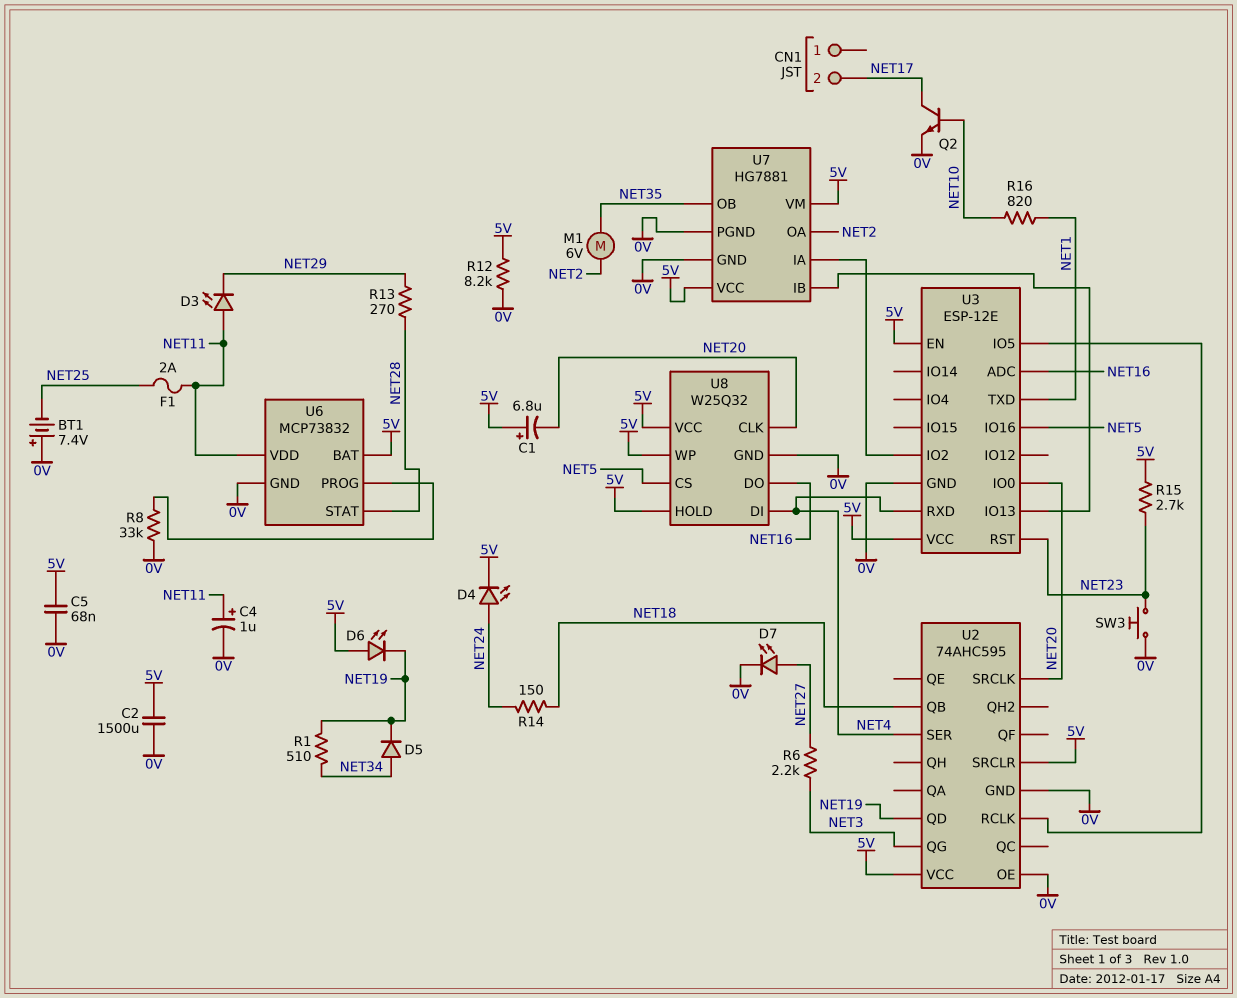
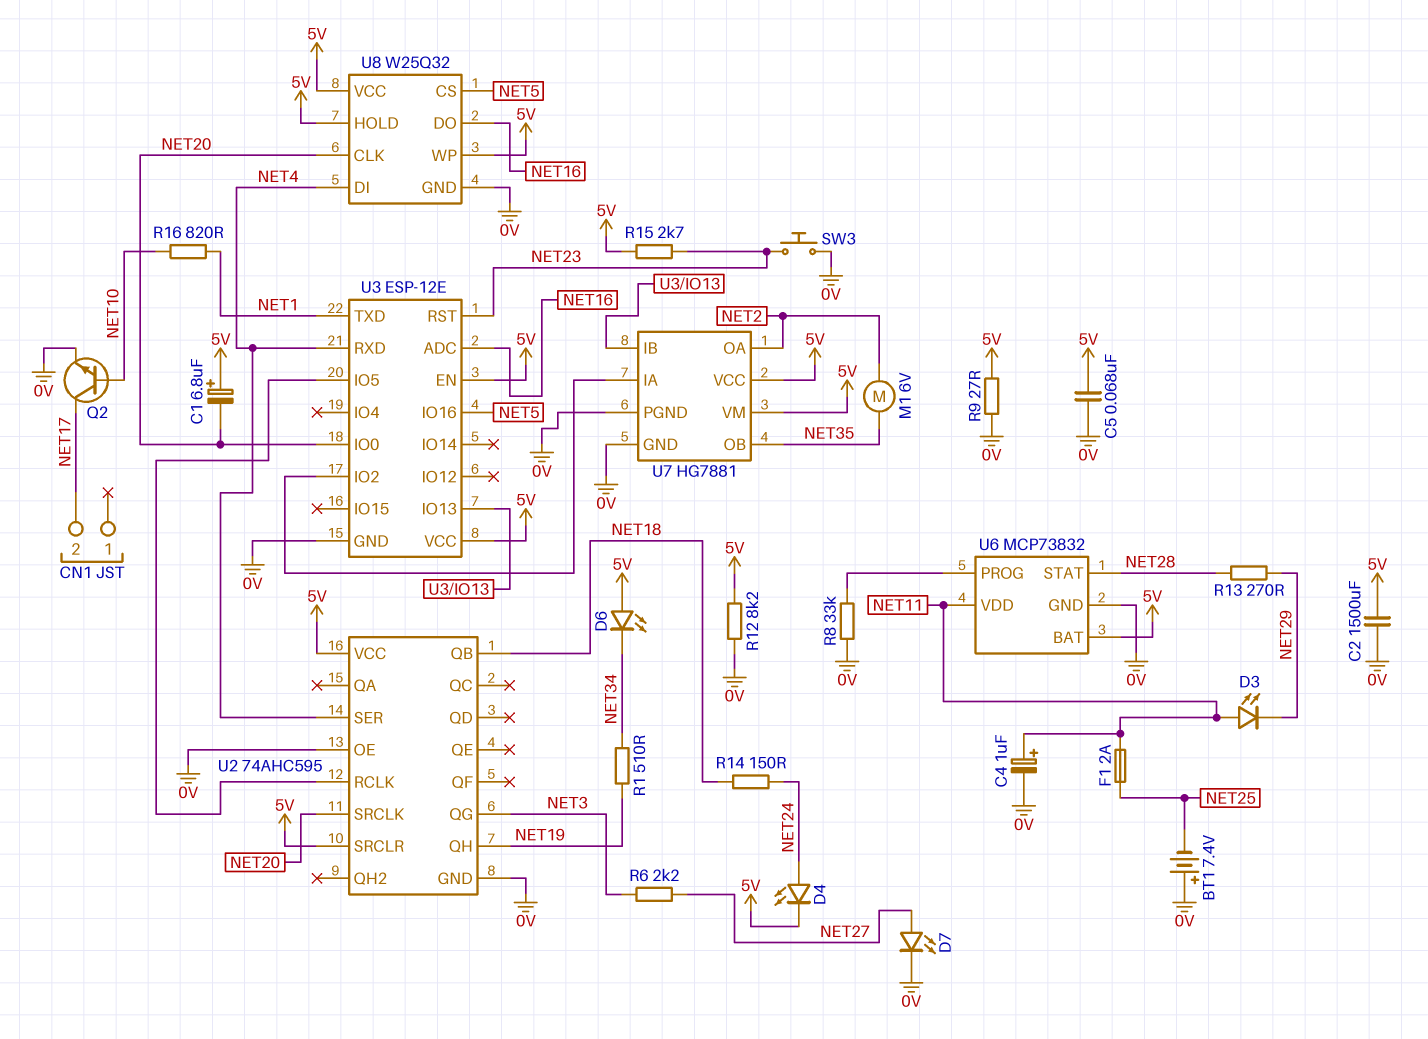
D5: diode (A NET34, K NET19) -> none
D6: LED (A 5V, K NET19) -> LED (A 5V, K NET34)
R9: none -> 27 (0V, 5V)
U2 pin QD: NET19 -> none
U2 pin QH: none -> NET19

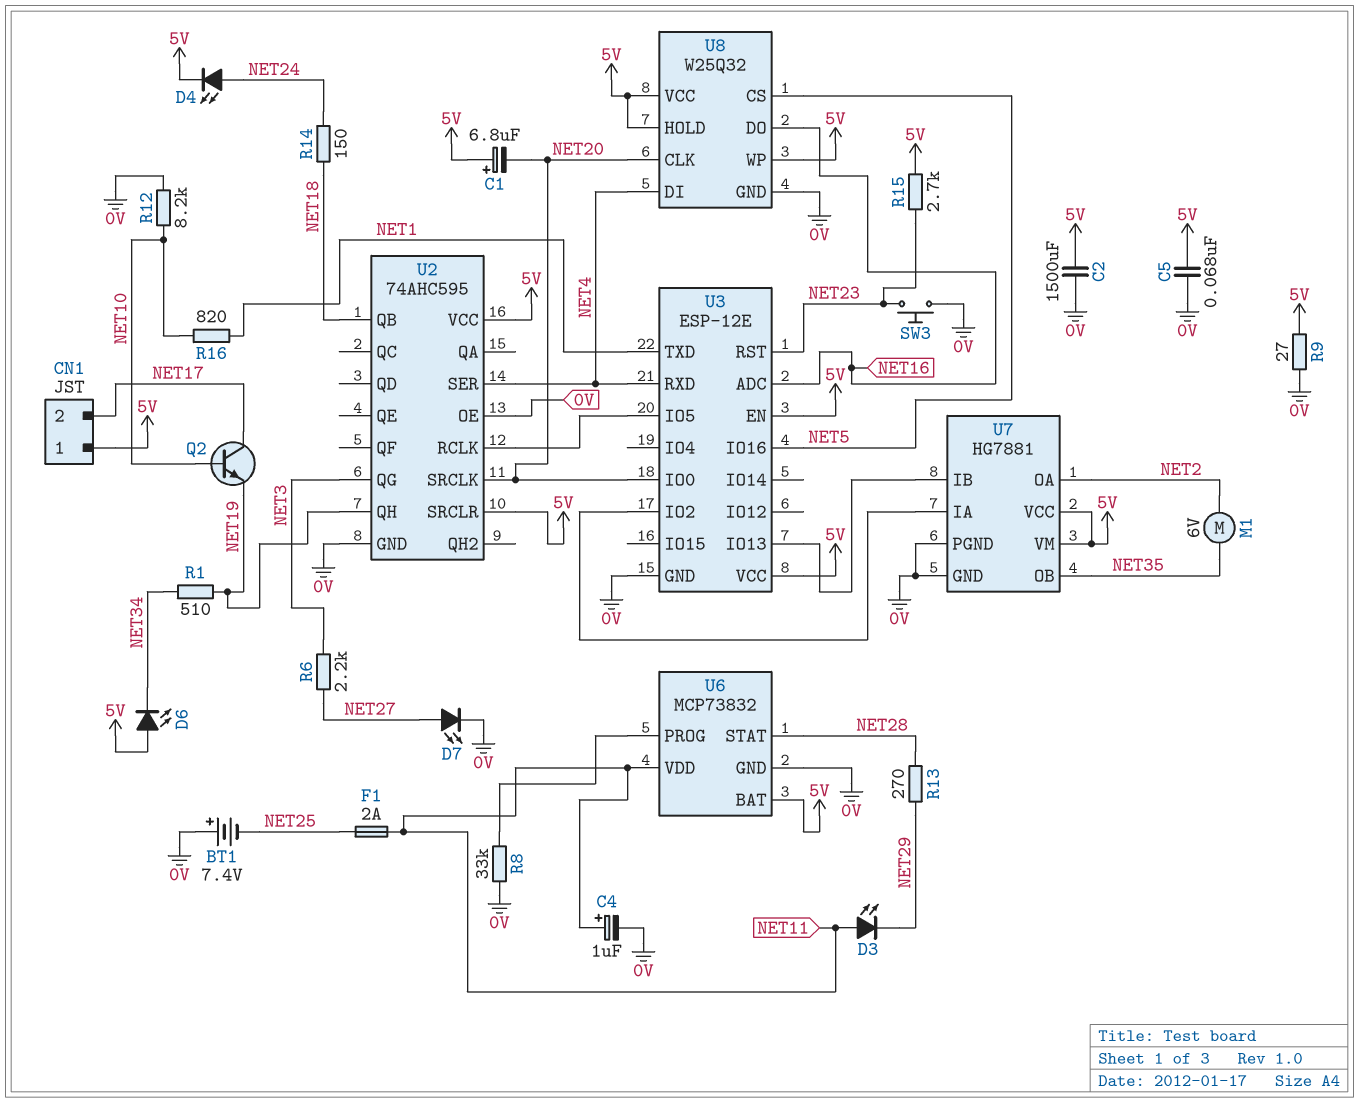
CN1 pin 1: none -> 5V
Q2: NPN (B NET10, C NET17, E 0V) -> NPN (B NET10, C NET17, E NET19)
R12: 8.2k (0V, 5V) -> 8.2k (0V, NET10)

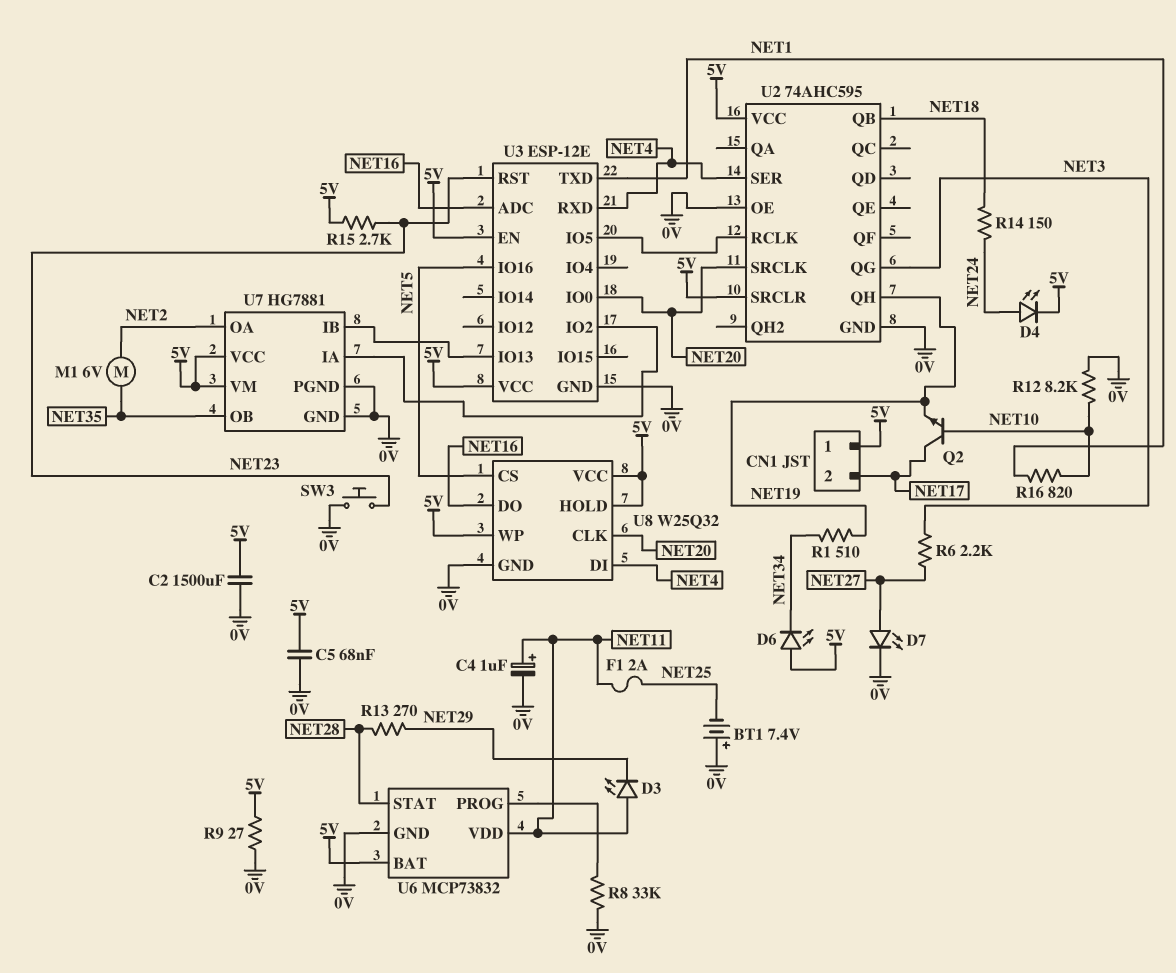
C1: 6.8uF (plus 5V, minus NET20) -> none

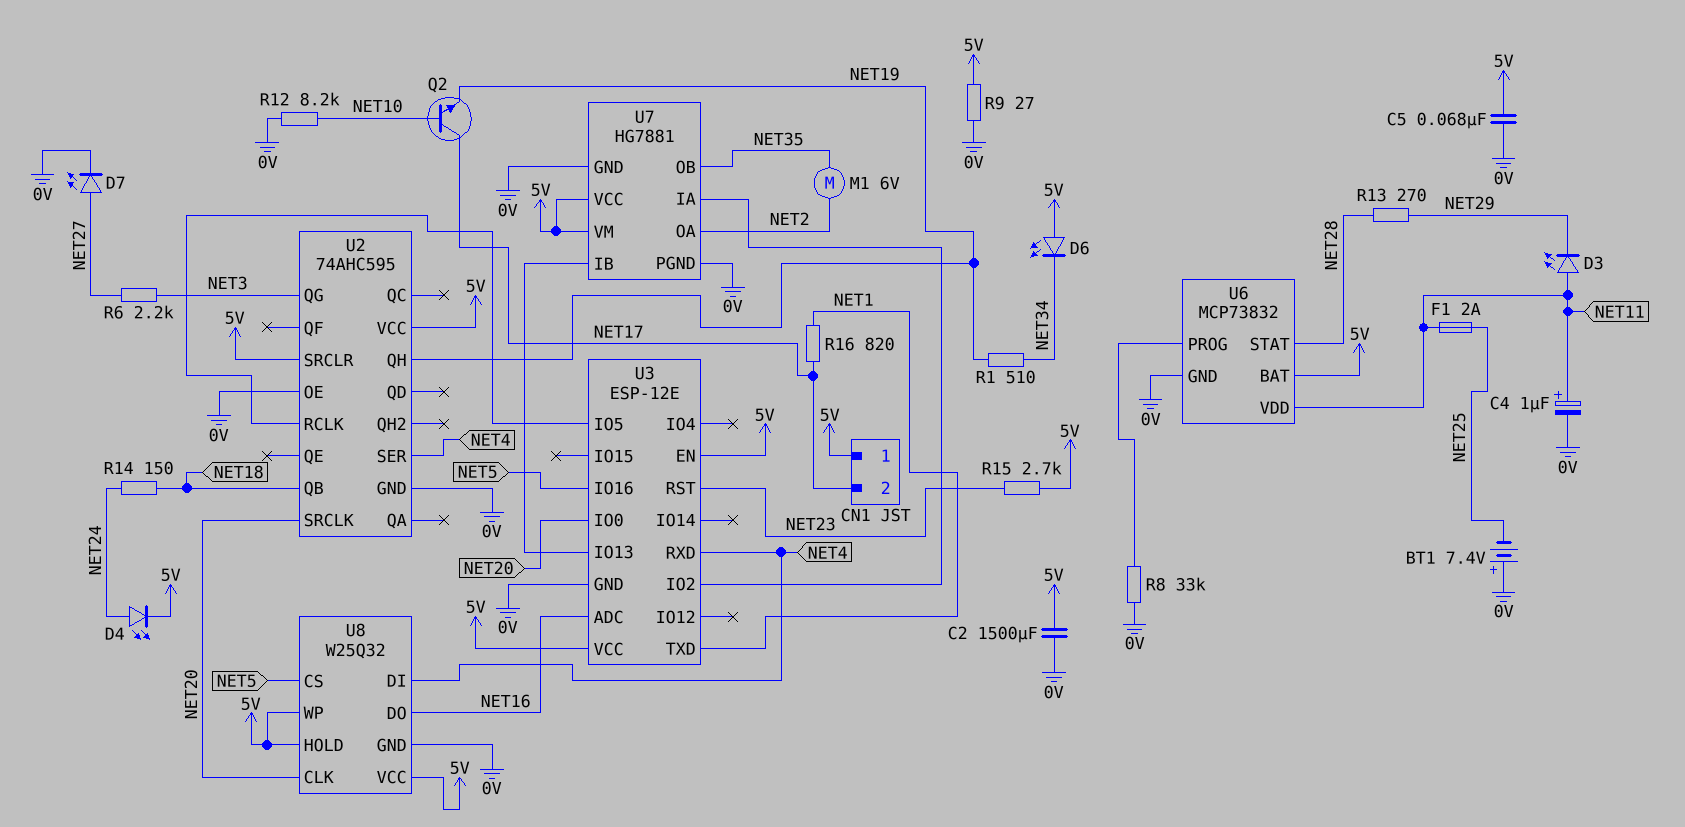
R16: 820 (NET1, NET10) -> 820 (NET1, NET17)
SW3: button (0V, NET23) -> none

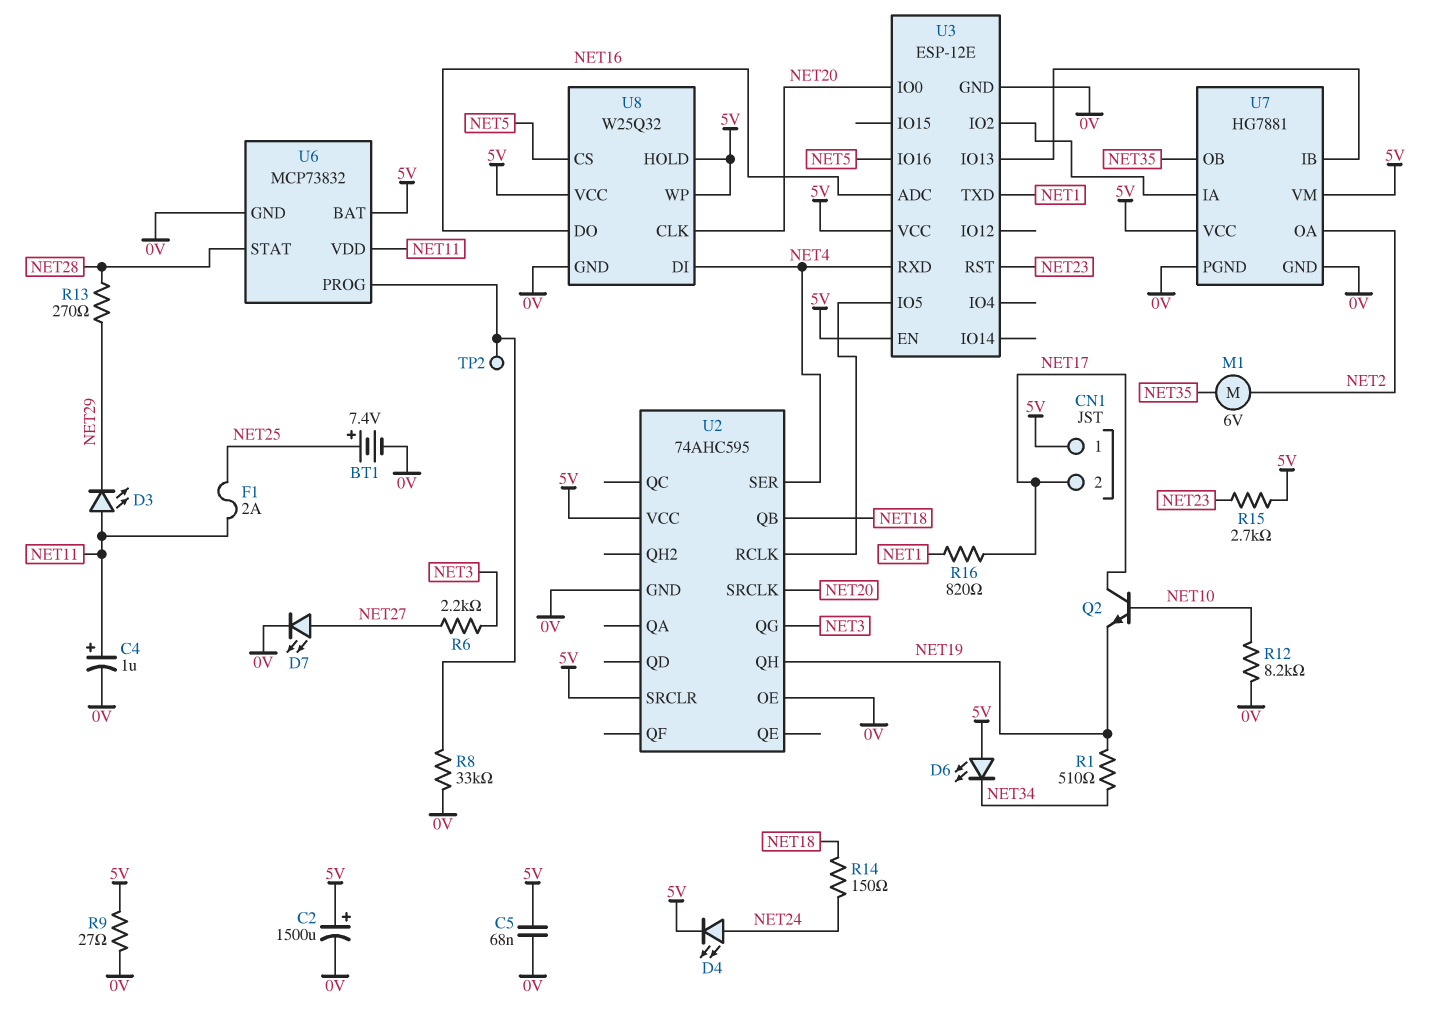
BT1: 7.4V (plus 0V, minus NET25) -> 7.4V (plus NET25, minus 0V)
C2: 1500uF (0V, 5V) -> 1500uF (plus 5V, minus 0V)
TP2: none -> test point (U6/PROG)

